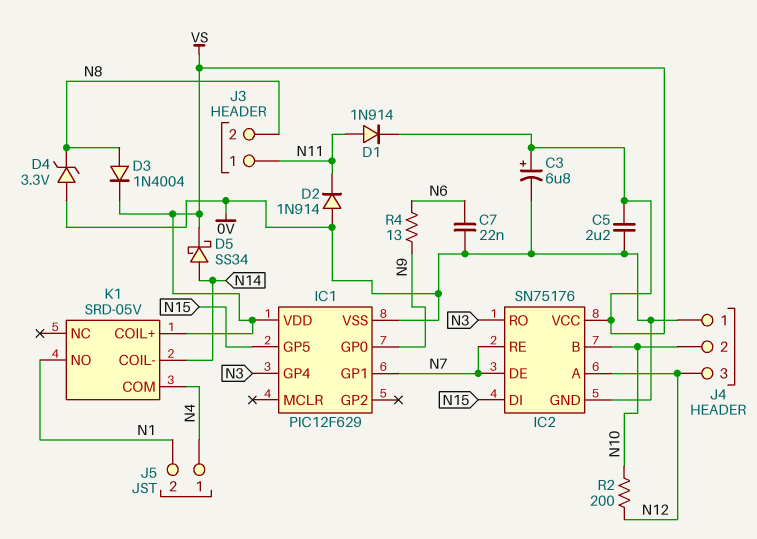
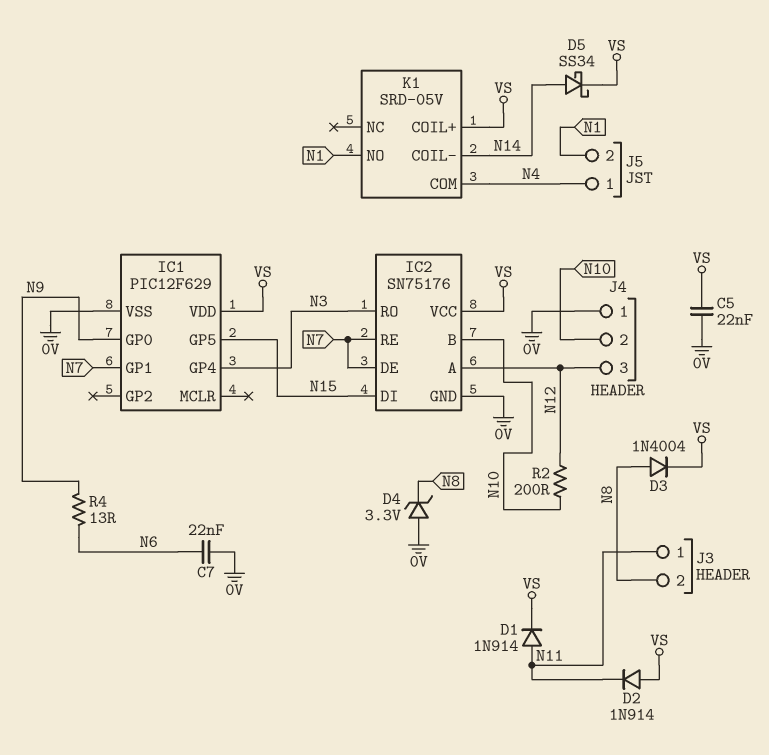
C3: 6.8uF (plus VS, minus 0V) -> none
C5: 2.2uF (0V, VS) -> 22nF (0V, VS)
D2: diode 1N914 (A 0V, K N11) -> diode 1N914 (A VS, K N11)

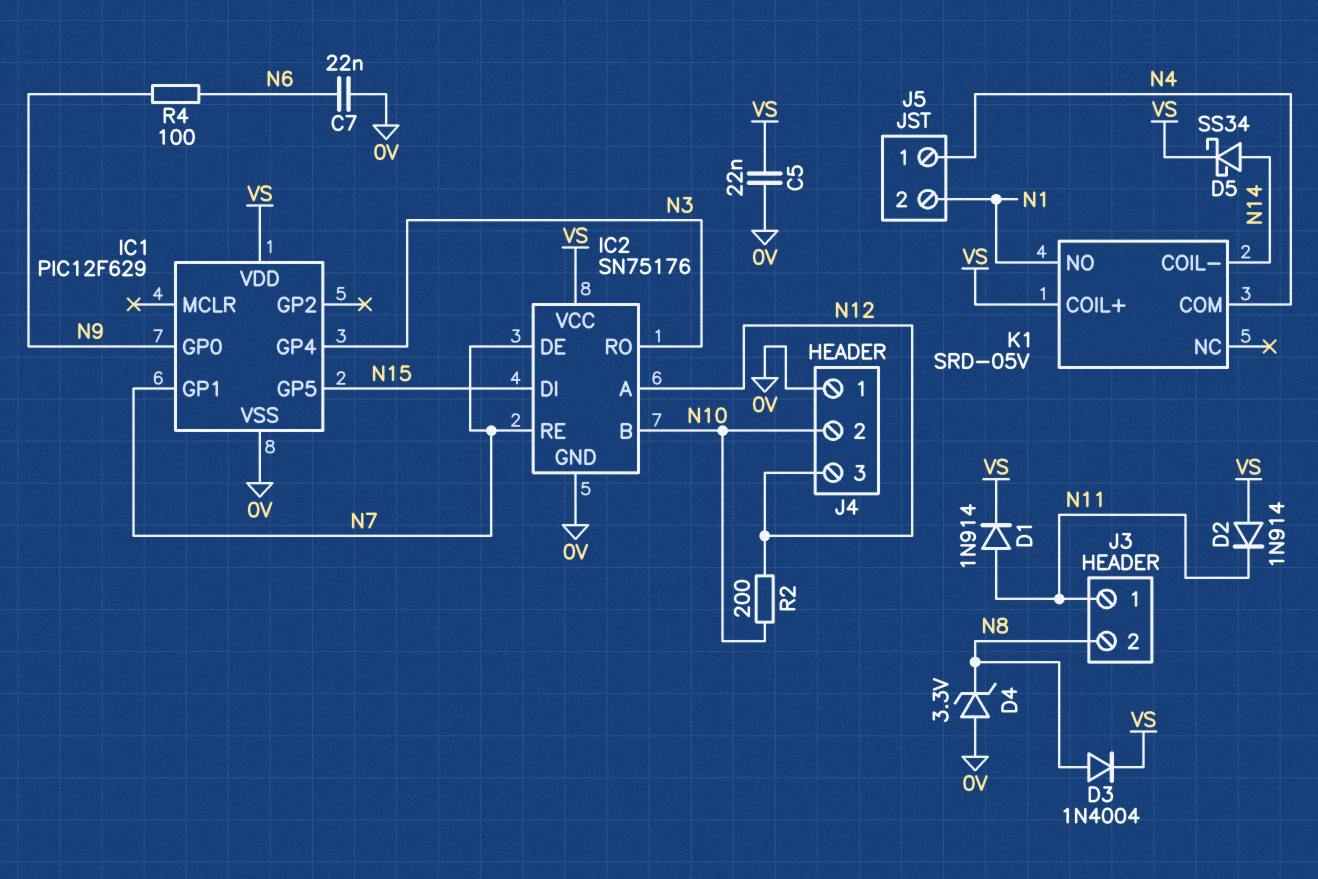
R4: 13 (N6, N9) -> 100 (N6, N9)

